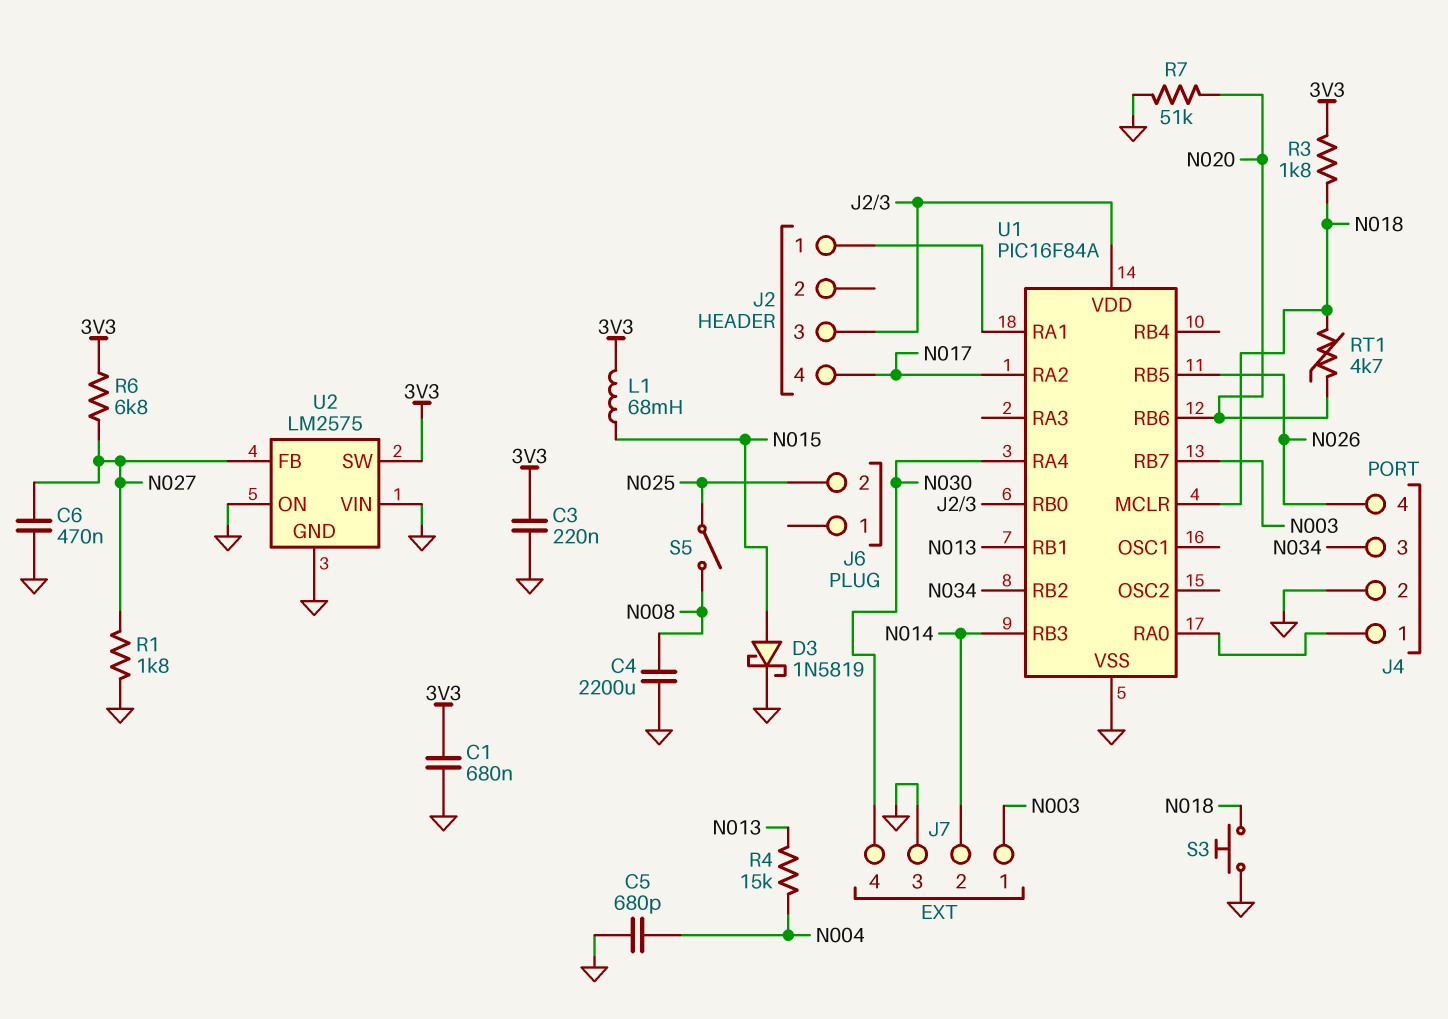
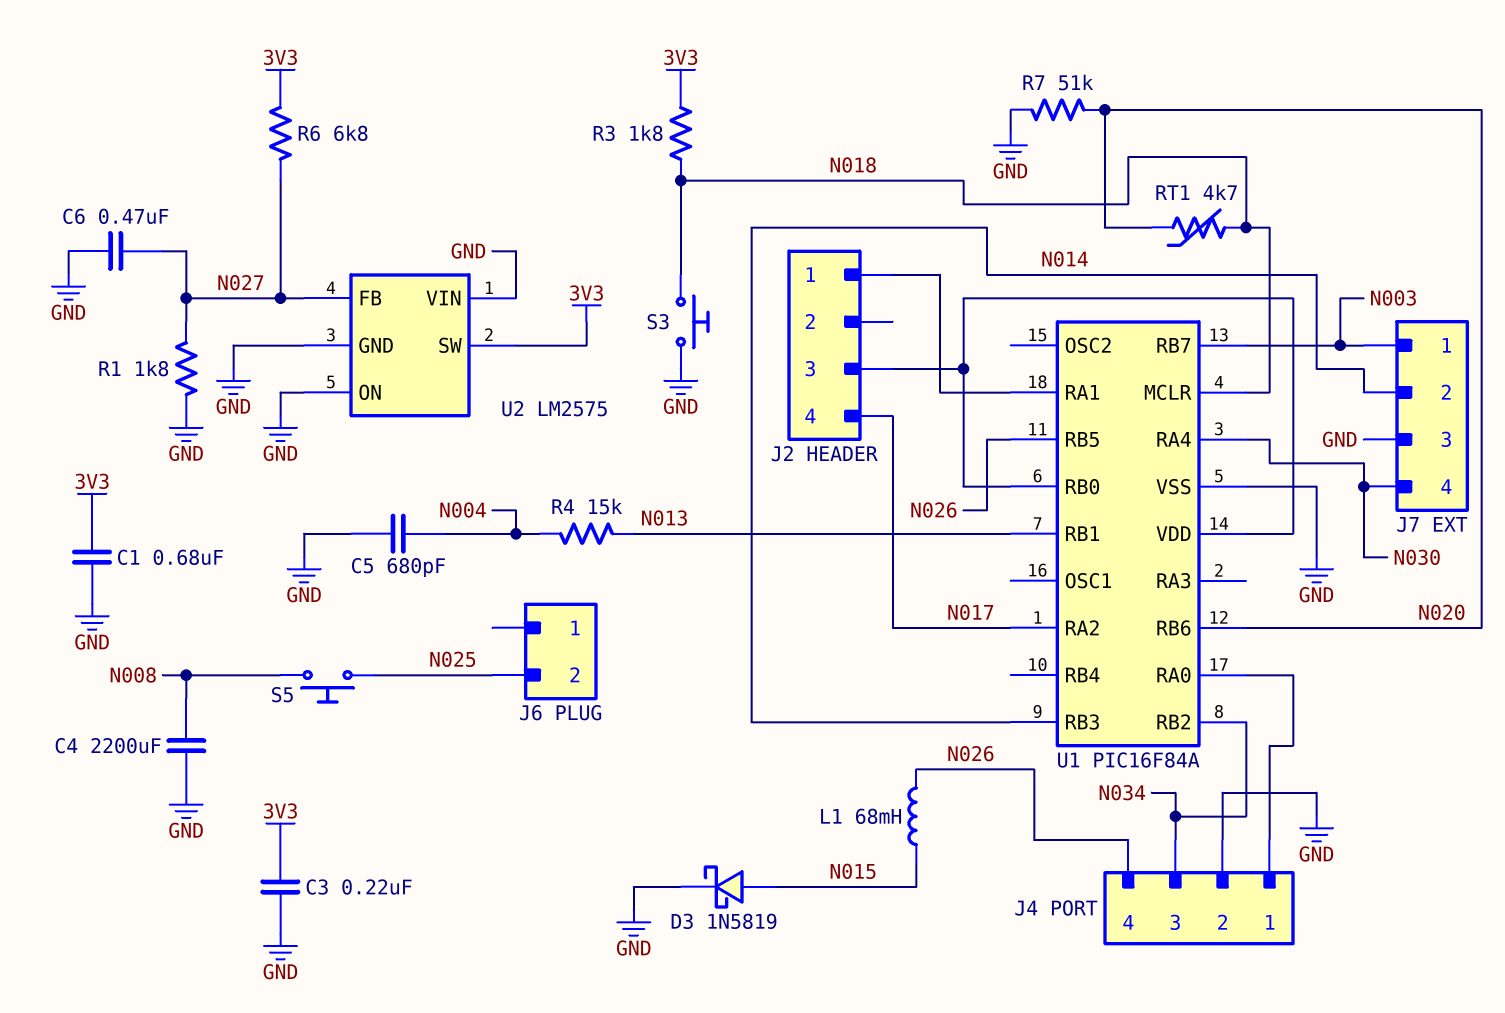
L1: 68mH (3V3, N015) -> 68mH (N015, N026)
S5: switch (N008, N025) -> button (N008, N025)

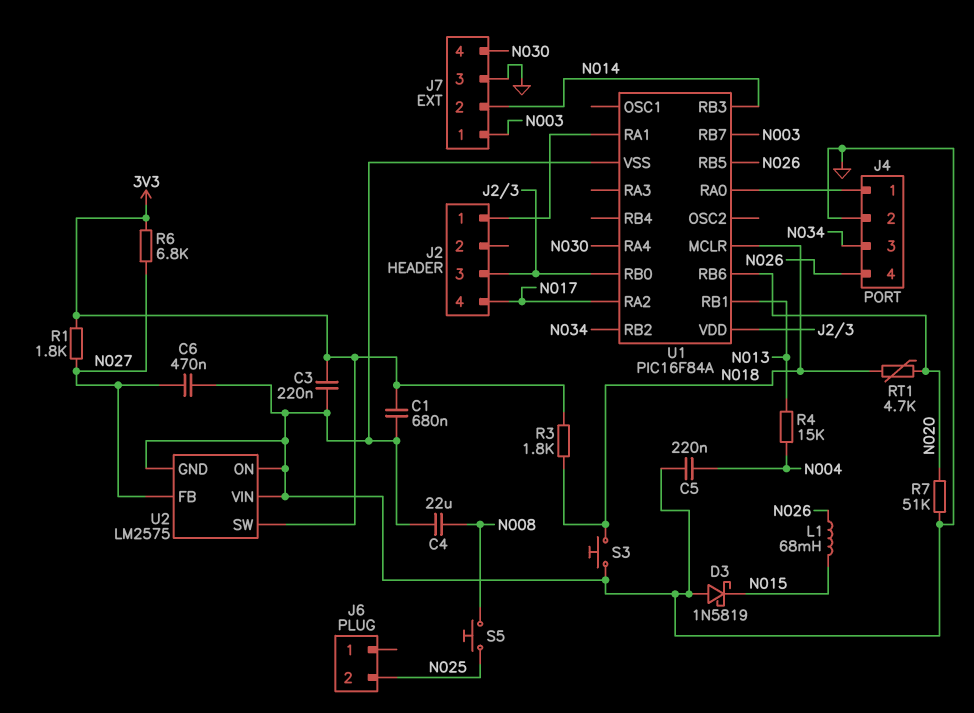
C4: 2200uF (GND, N008) -> 22uF (GND, N008)
C5: 680pF (GND, N004) -> 220nF (GND, N004)
D3: schottky 1N5819 (A N015, K GND) -> schottky 1N5819 (A GND, K N015)
R1: 1.8k (GND, N027) -> 1.8k (3V3, N027)

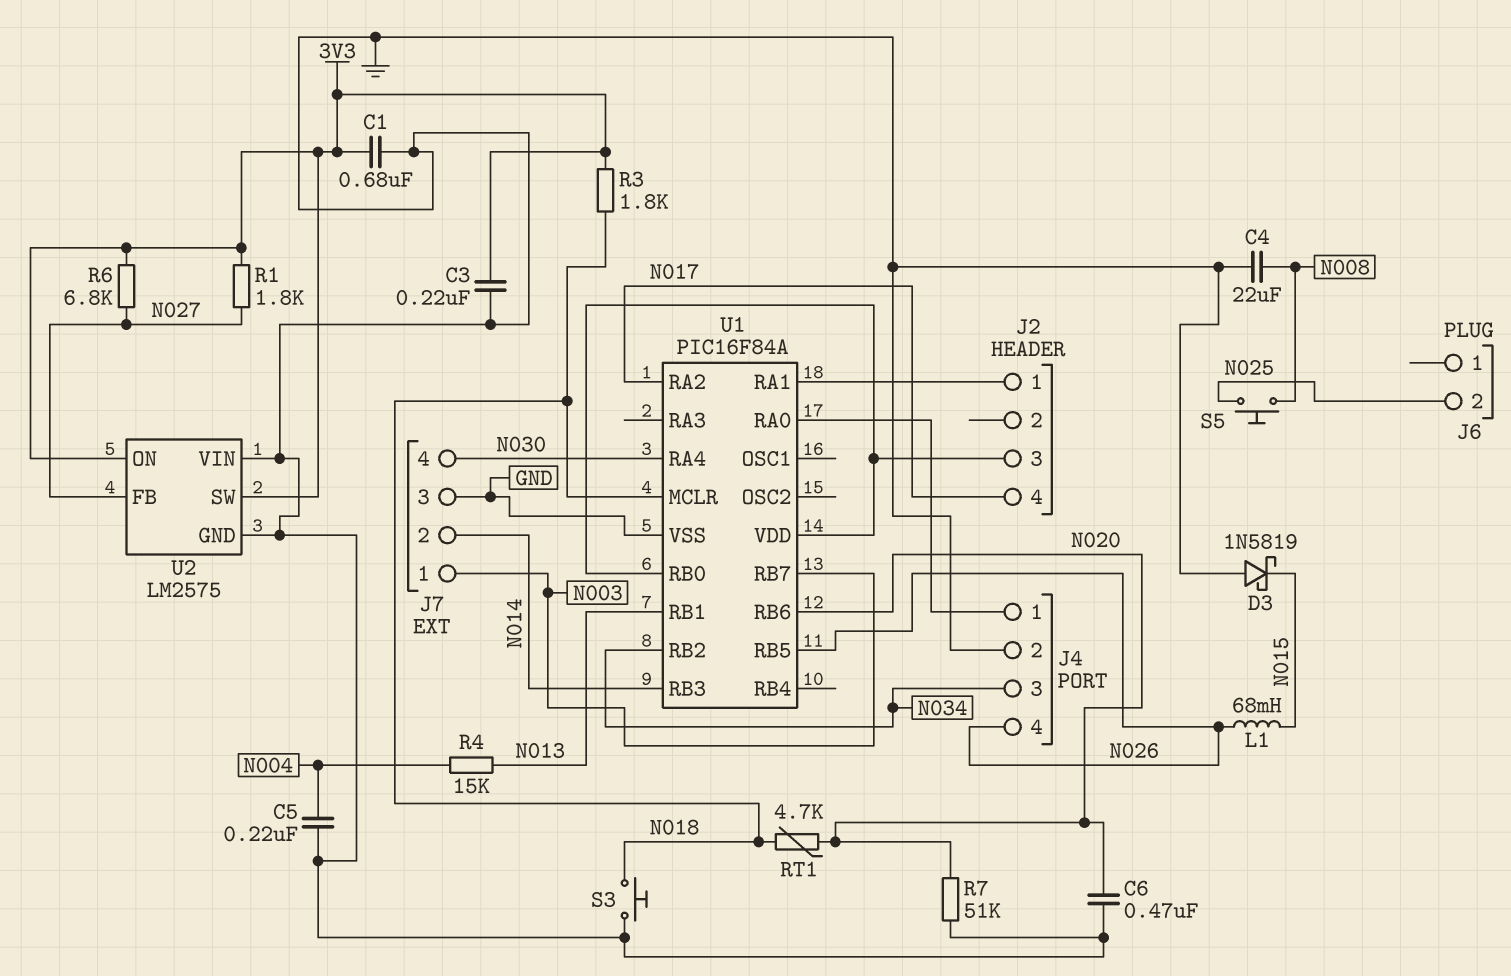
C6: 470nF (GND, N027) -> 470nF (GND, N020)
U2 pin ON: GND -> 3V3

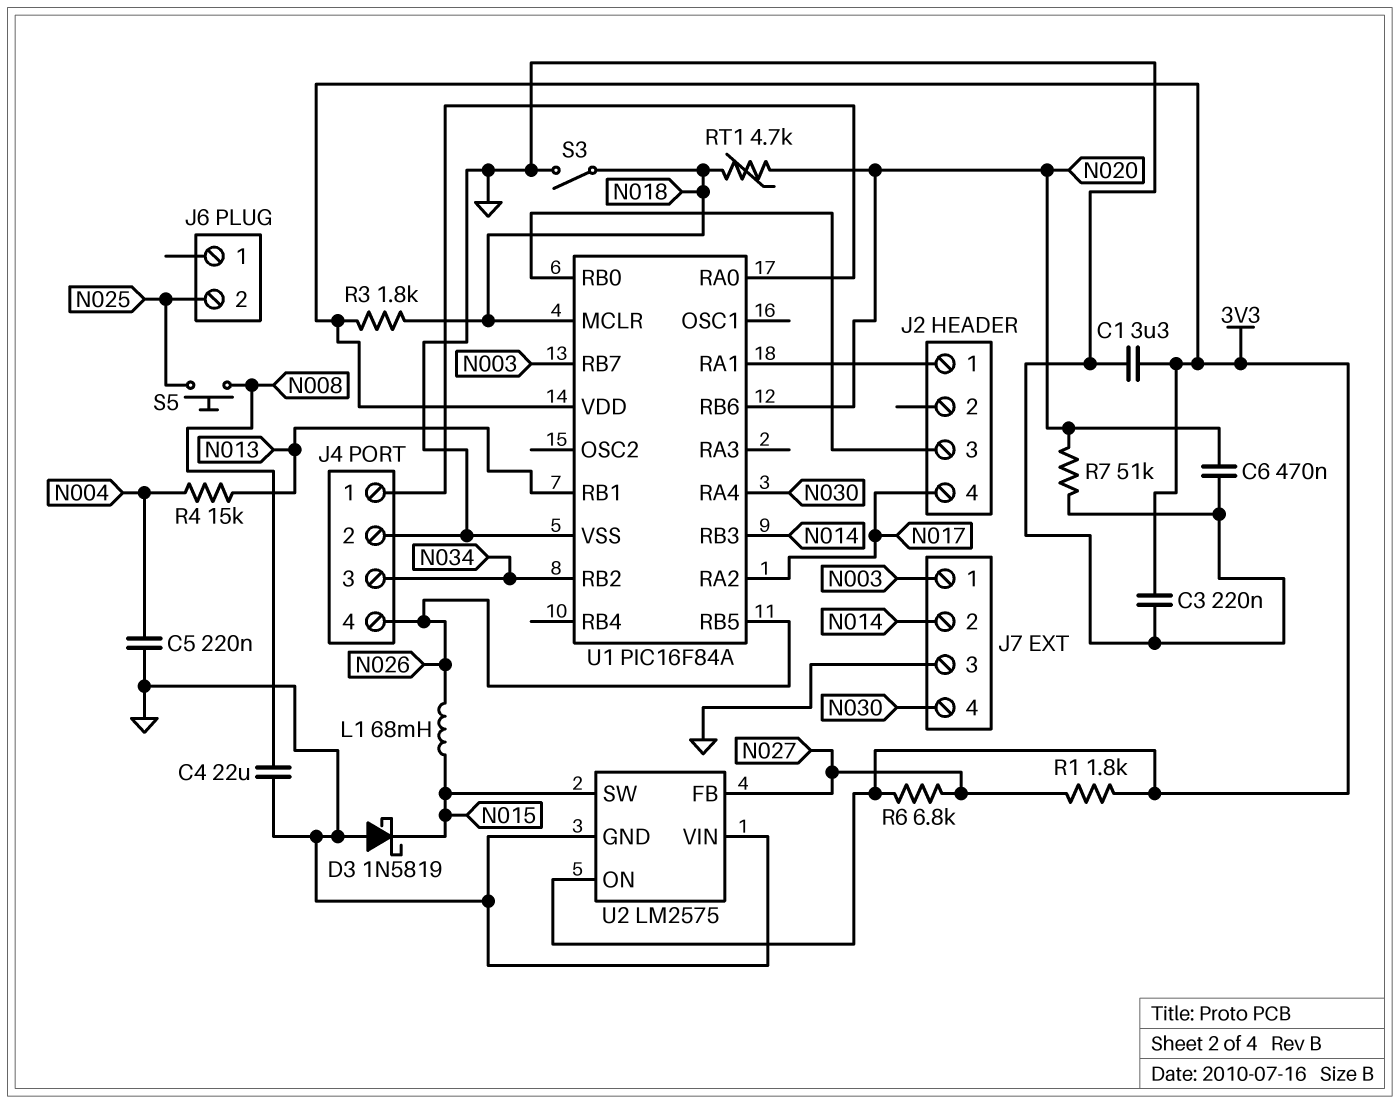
C1: 680nF (3V3, GND) -> 3.3uF (3V3, GND)
S3: button (GND, N018) -> switch (GND, N018)
U1 pin VDD: J2/3 -> 3V3
U2 pin SW: 3V3 -> N015

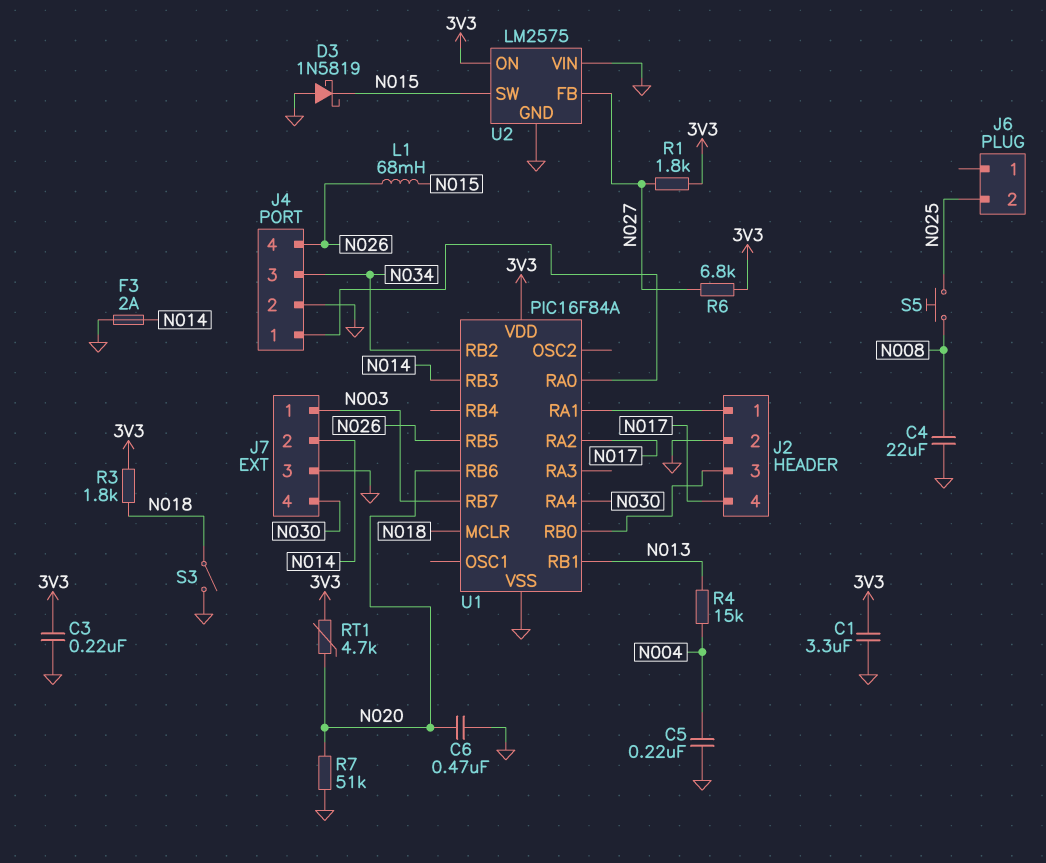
F3: none -> 2A (GND, N014)
J2 pin 2: none -> GND
RT1: 4.7k (N018, N020) -> 4.7k (3V3, N020)

